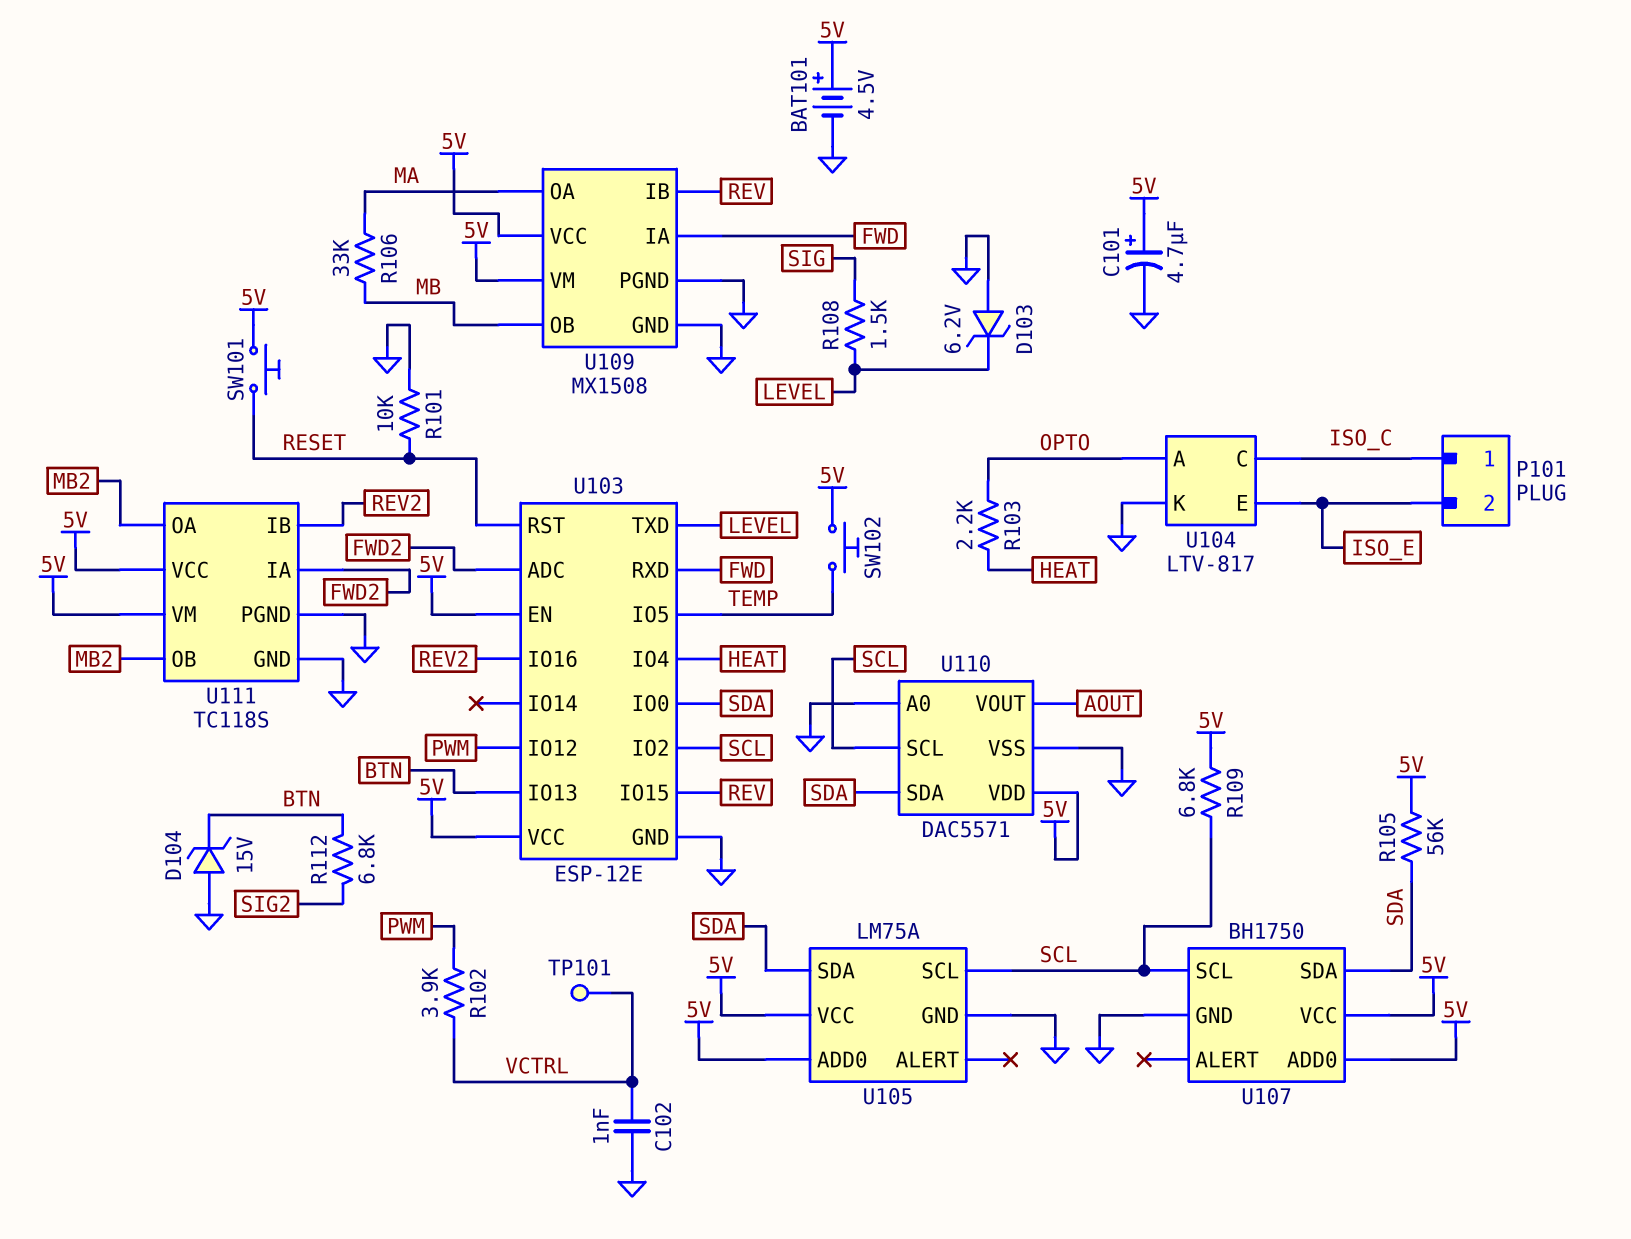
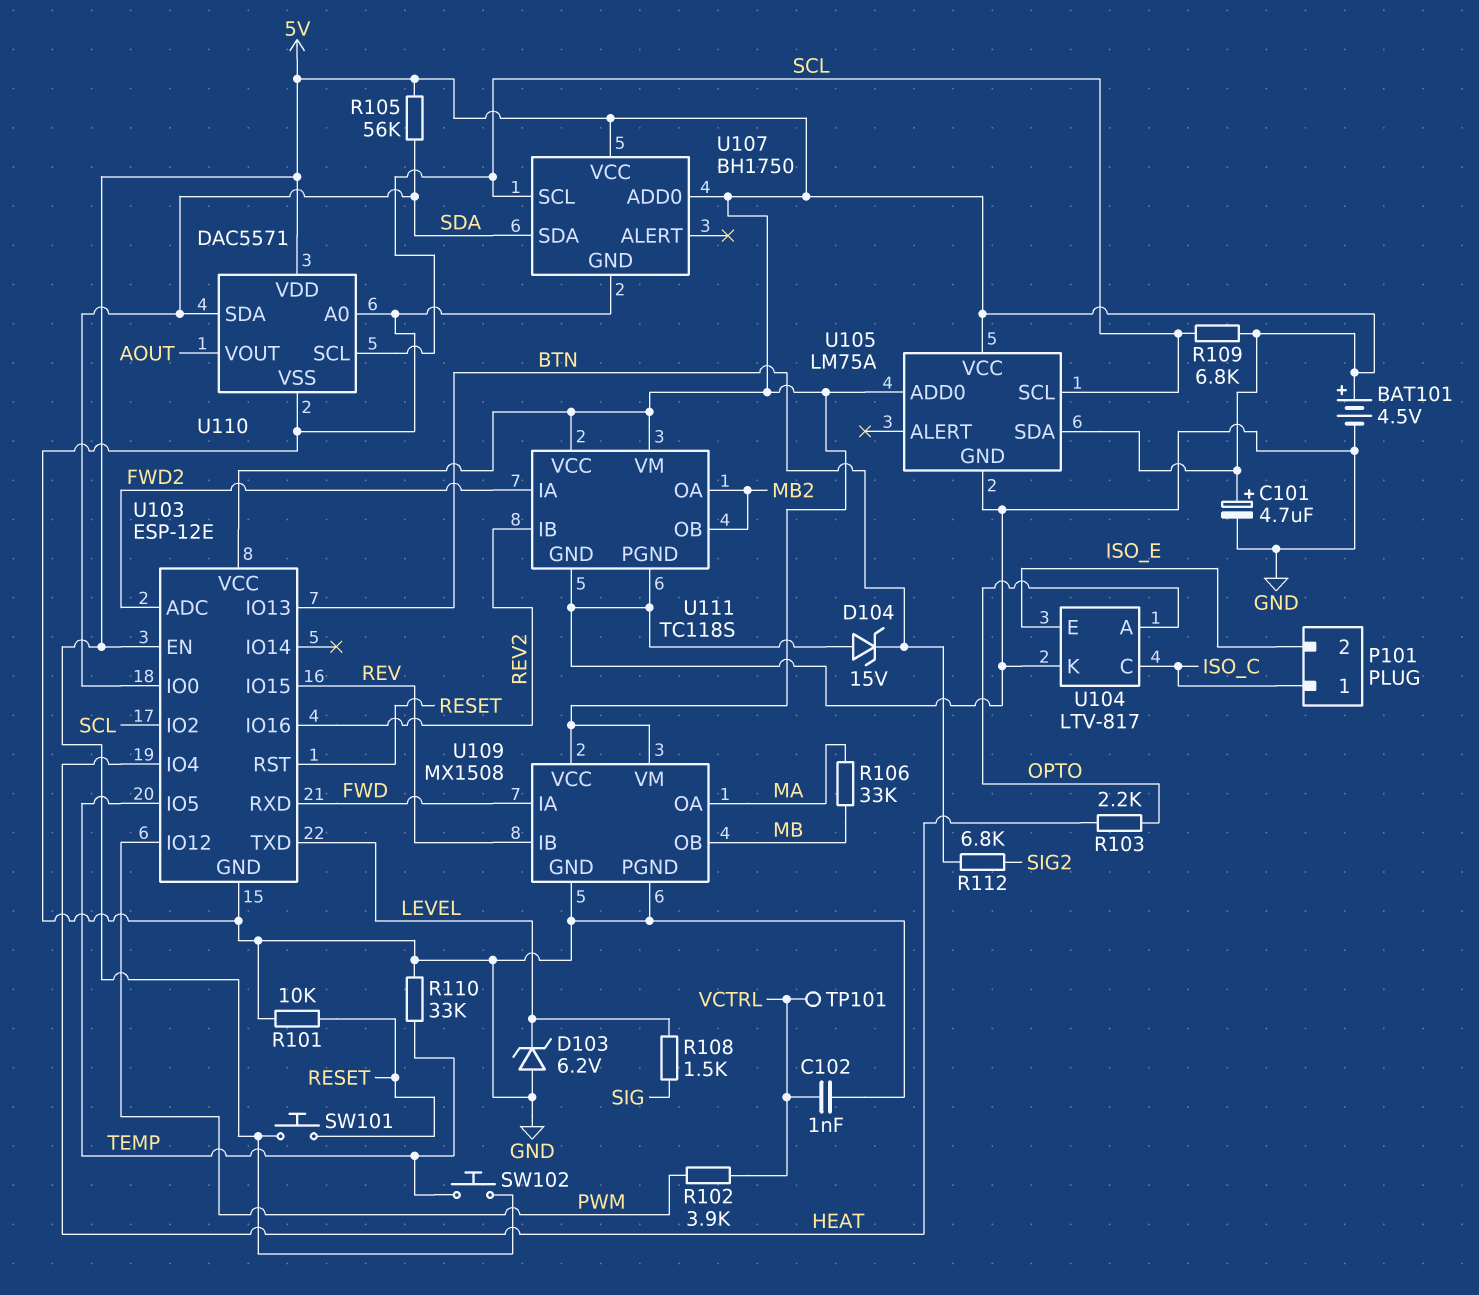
R110: none -> 33k (GND, TEMP)
U105 pin SDA: SDA -> 5V

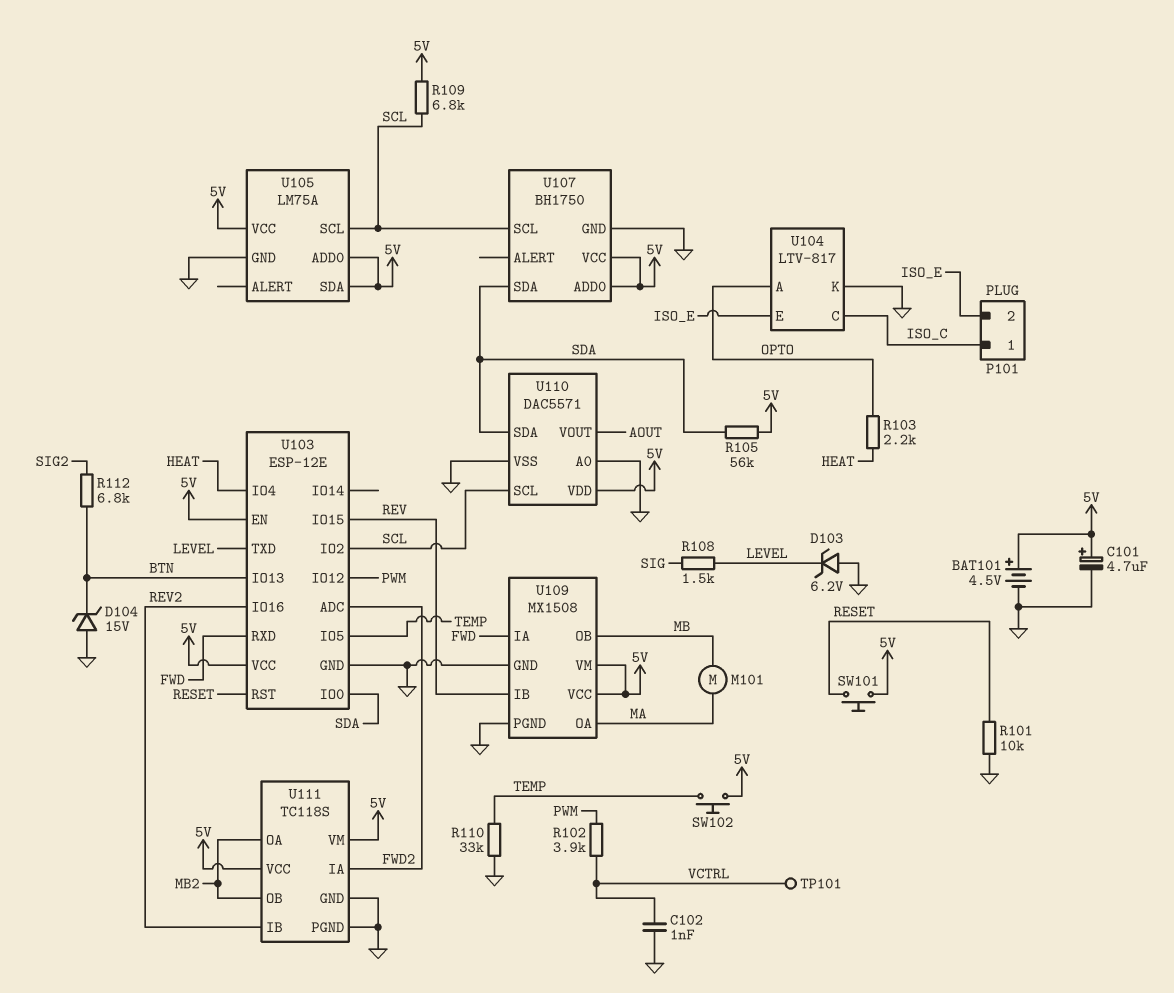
M101: none -> motor (MA, MB)
R106: 33k (MA, MB) -> none

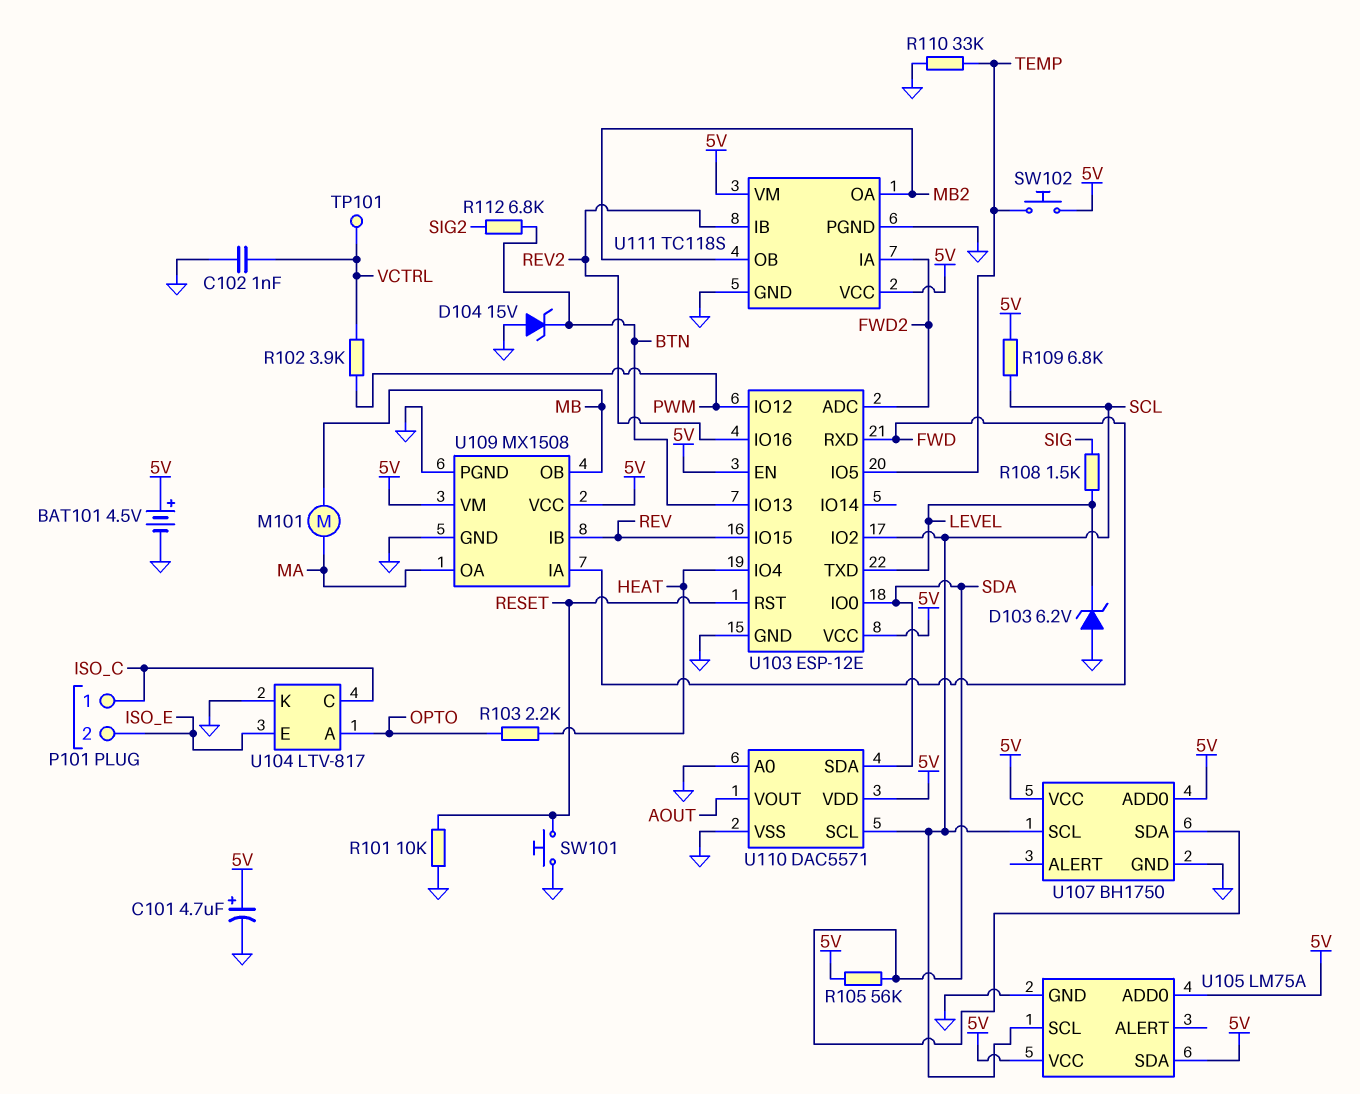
SW101: button (5V, RESET) -> button (GND, RESET)

